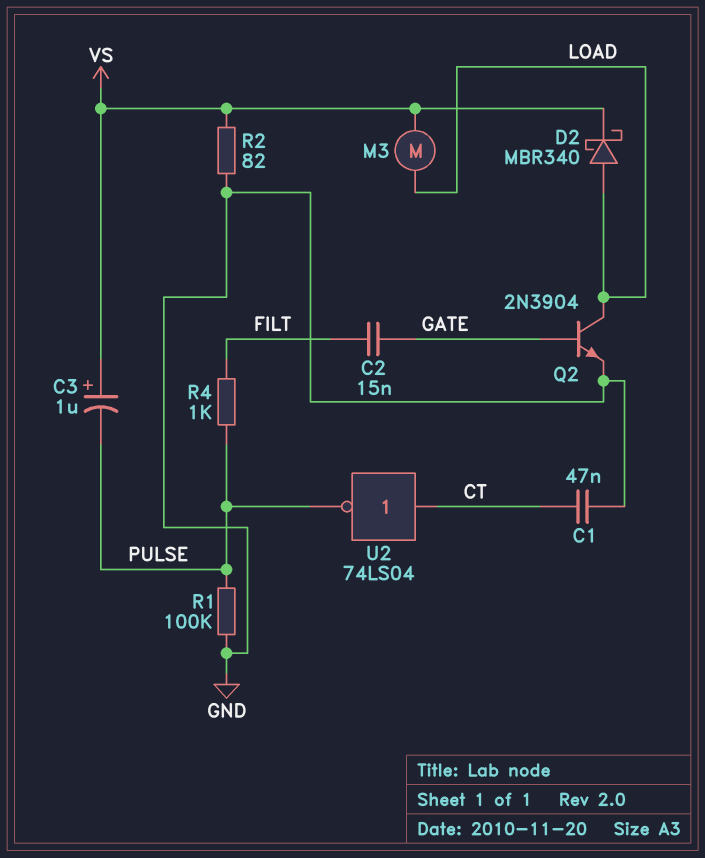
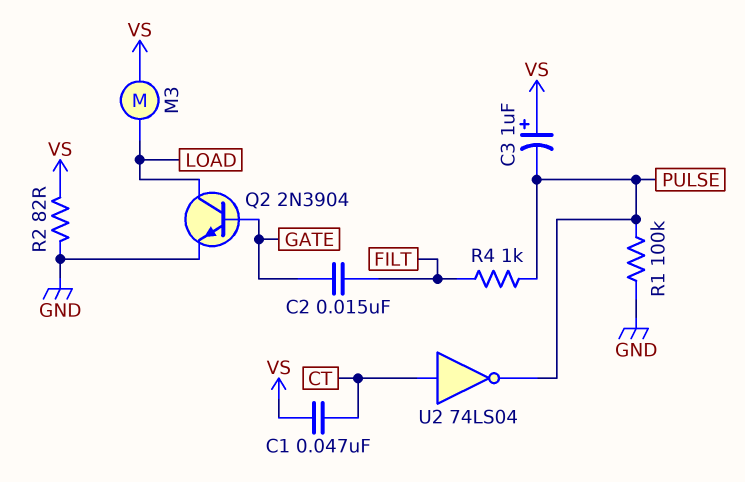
C1: 47nF (CT, GND) -> 47nF (CT, VS)
D2: schottky MBR340 (A LOAD, K VS) -> none

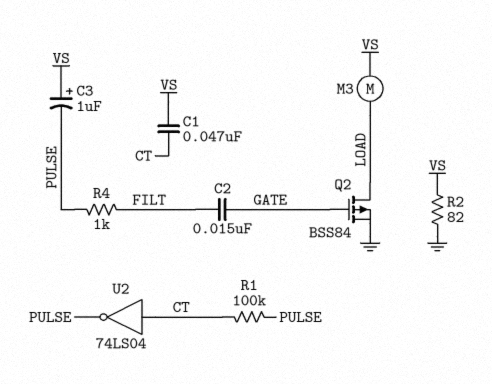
Q2: NPN 2N3904 (B GATE, C LOAD, E GND) -> PMOS BSS84 (G GATE, D LOAD, S GND)
R1: 100k (GND, PULSE) -> 100k (CT, PULSE)

